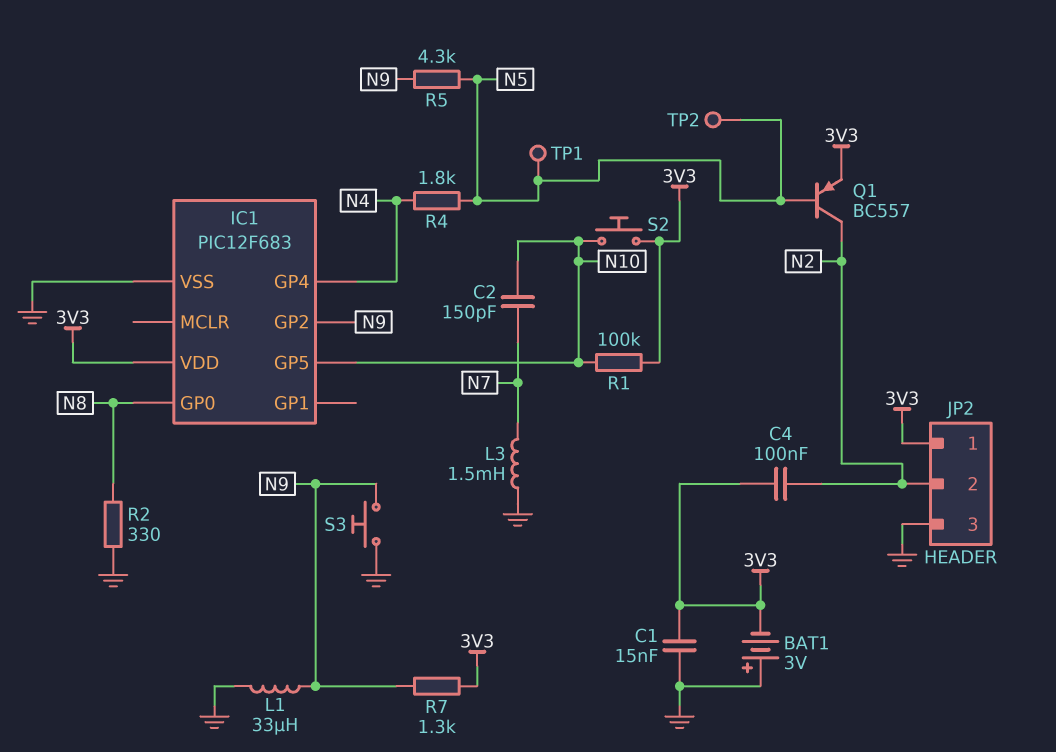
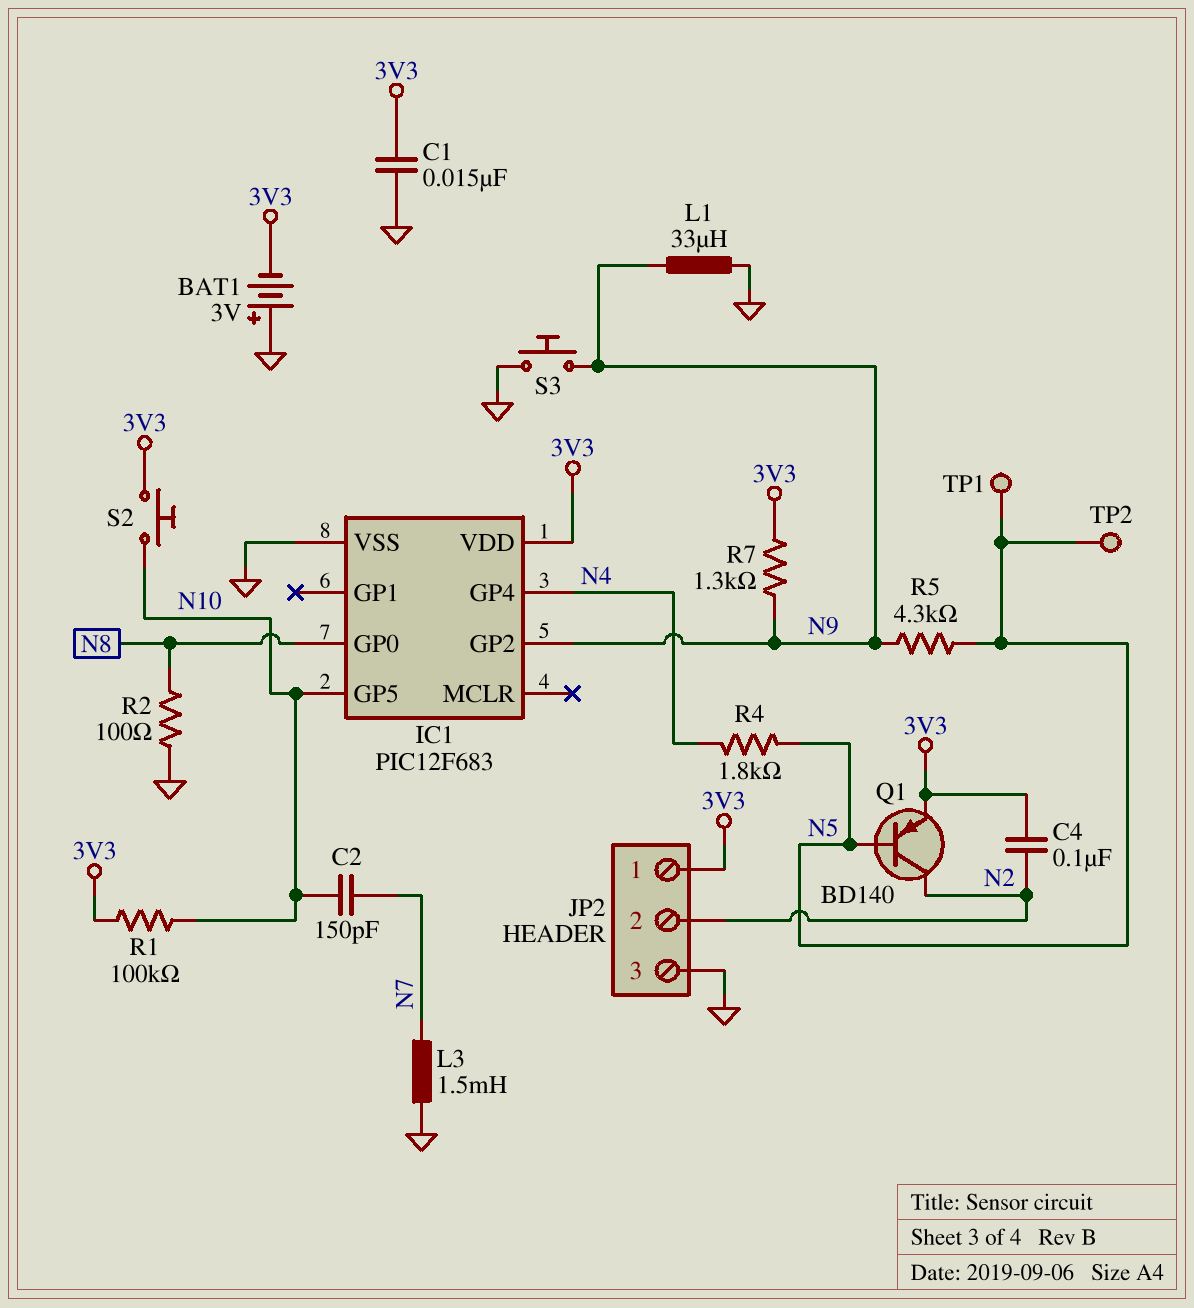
Q1: PNP BC557 (B N5, C N2, E 3V3) -> PNP BD140 (B N5, C N2, E 3V3)
R2: 330 (GND, N8) -> 100 (GND, N8)

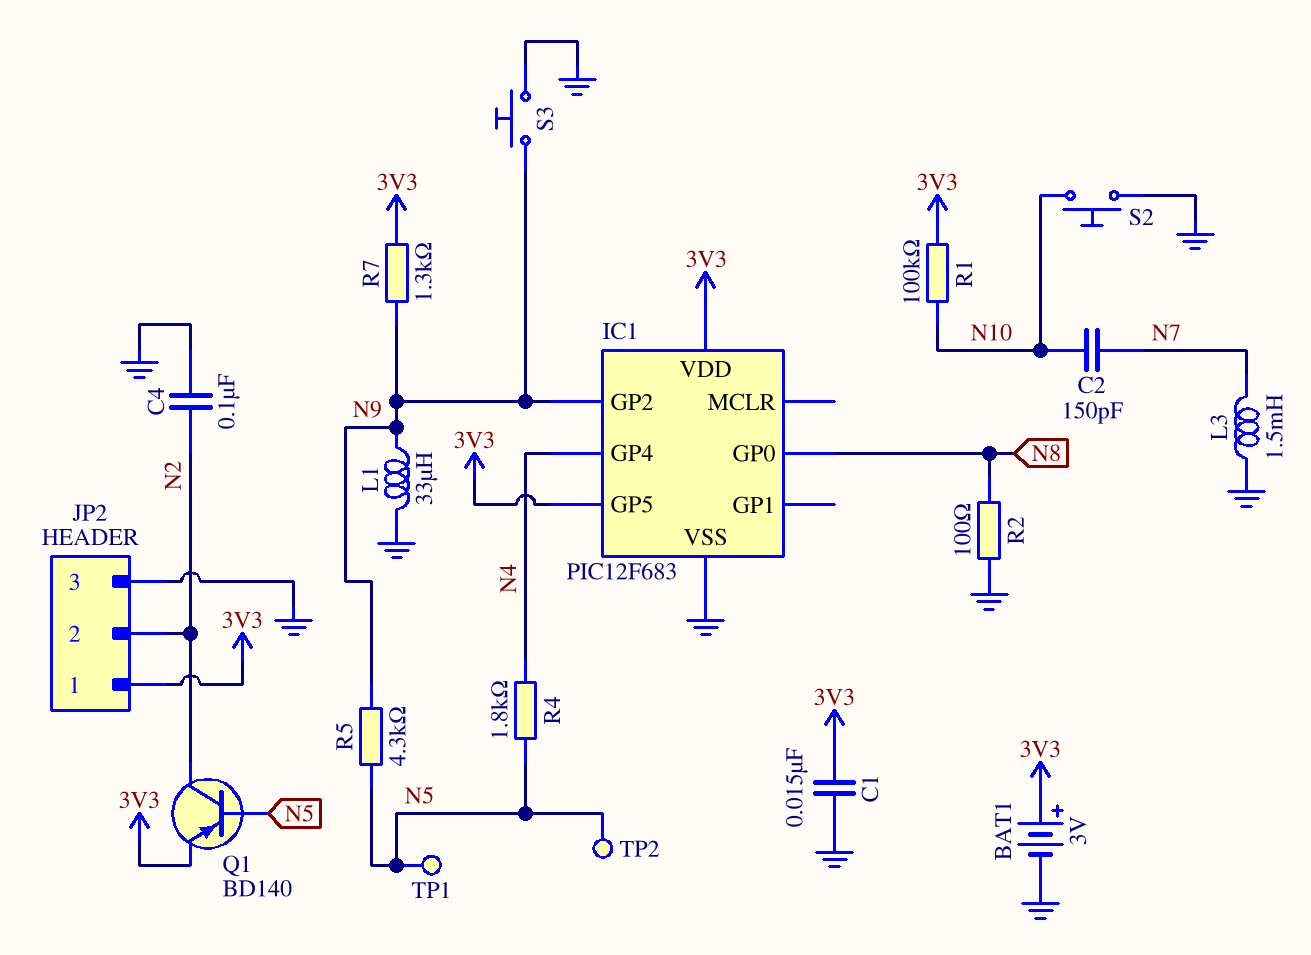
BAT1: 3V (plus GND, minus 3V3) -> 3V (plus 3V3, minus GND)
C4: 100nF (3V3, N2) -> 100nF (GND, N2)
IC1 pin GP5: N10 -> 3V3
S2: button (3V3, N10) -> button (GND, N10)

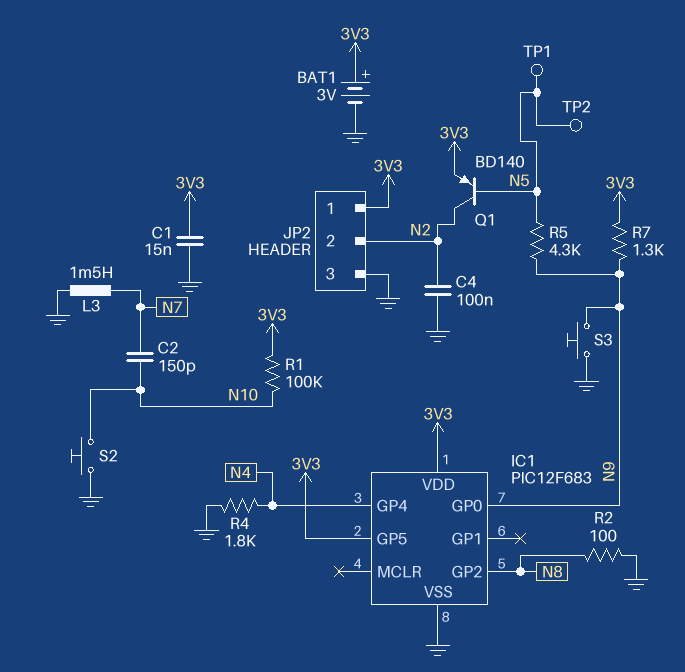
IC1 pin GP0: N8 -> N9
IC1 pin GP2: N9 -> N8
L1: 33uH (GND, N9) -> none
R4: 1.8k (N4, N5) -> 1.8k (GND, N4)

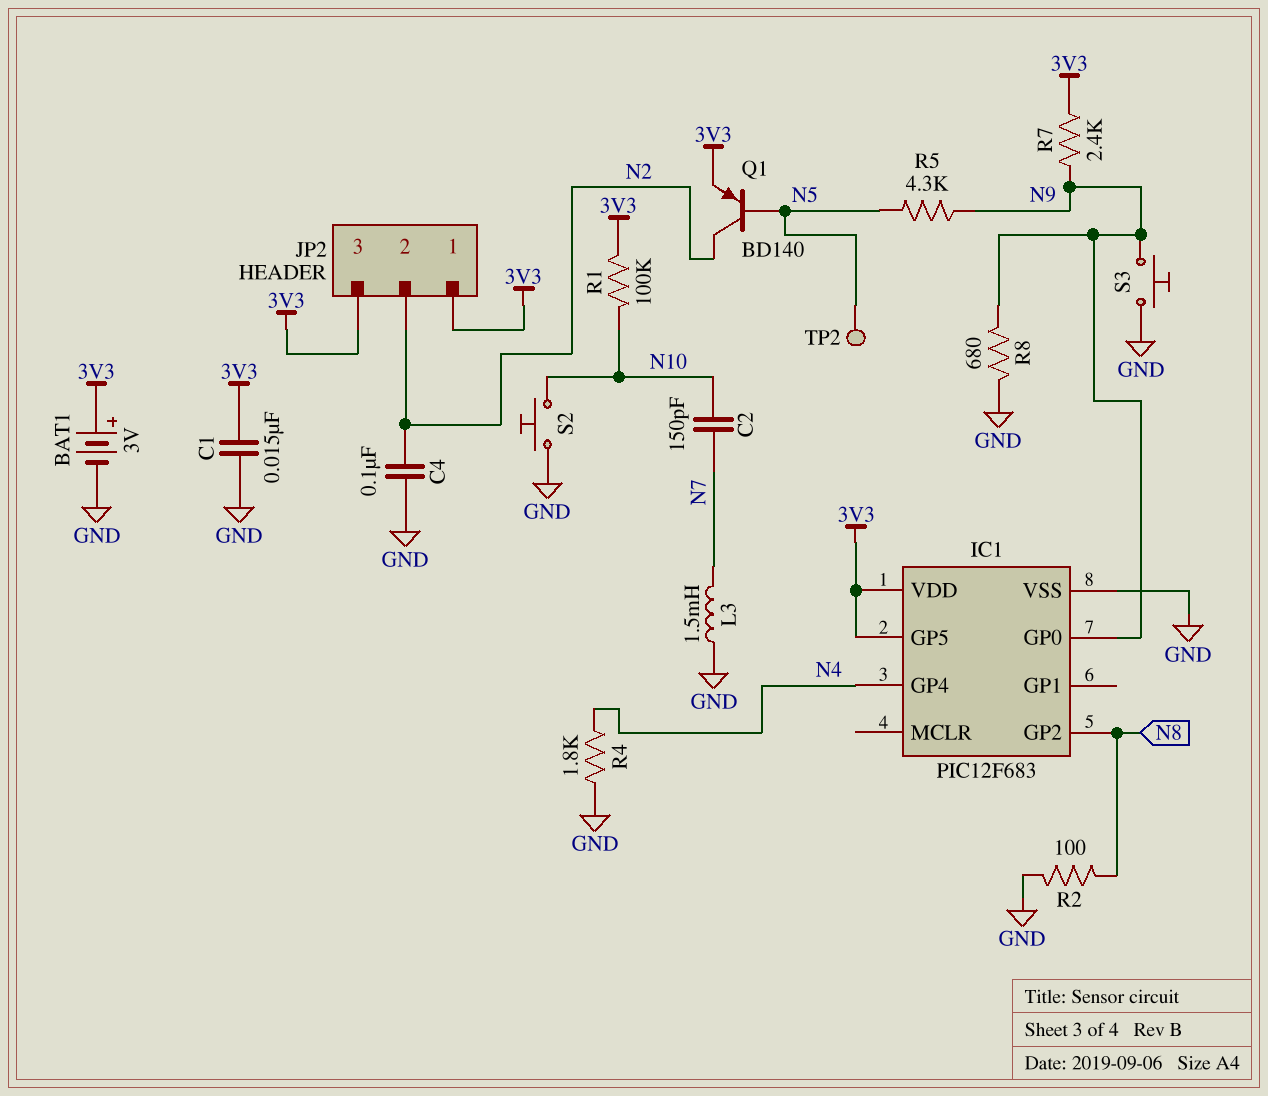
JP2 pin 3: GND -> 3V3
R7: 1.3k (3V3, N9) -> 2.4k (3V3, N9)
R8: none -> 680 (GND, N9)
TP1: test point (N5) -> none

